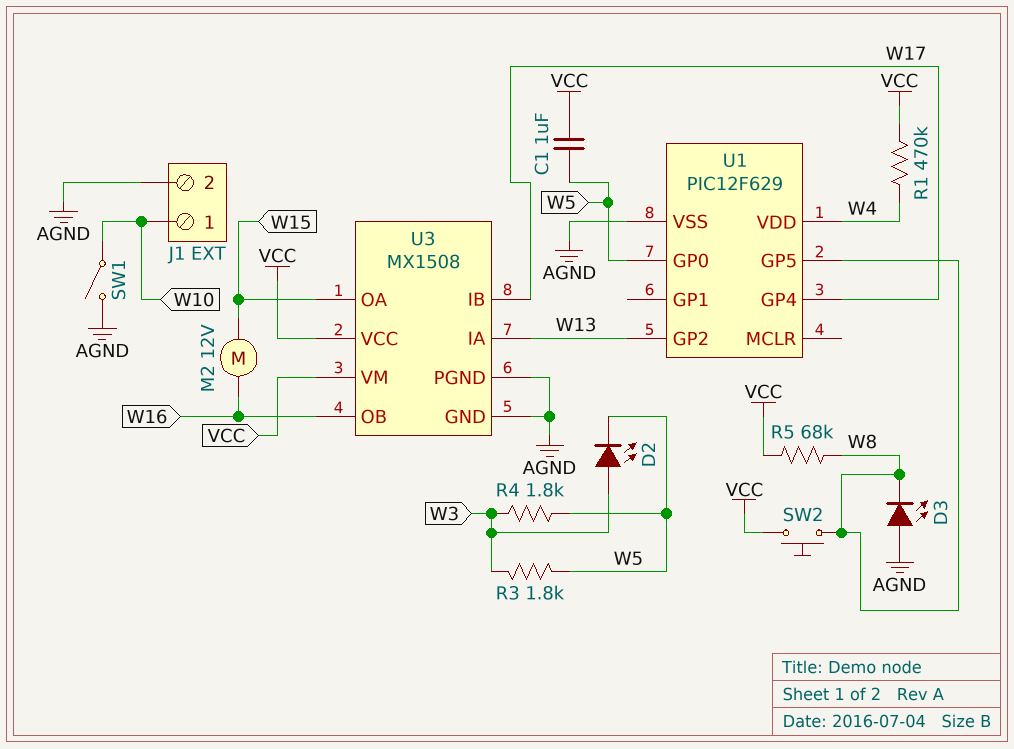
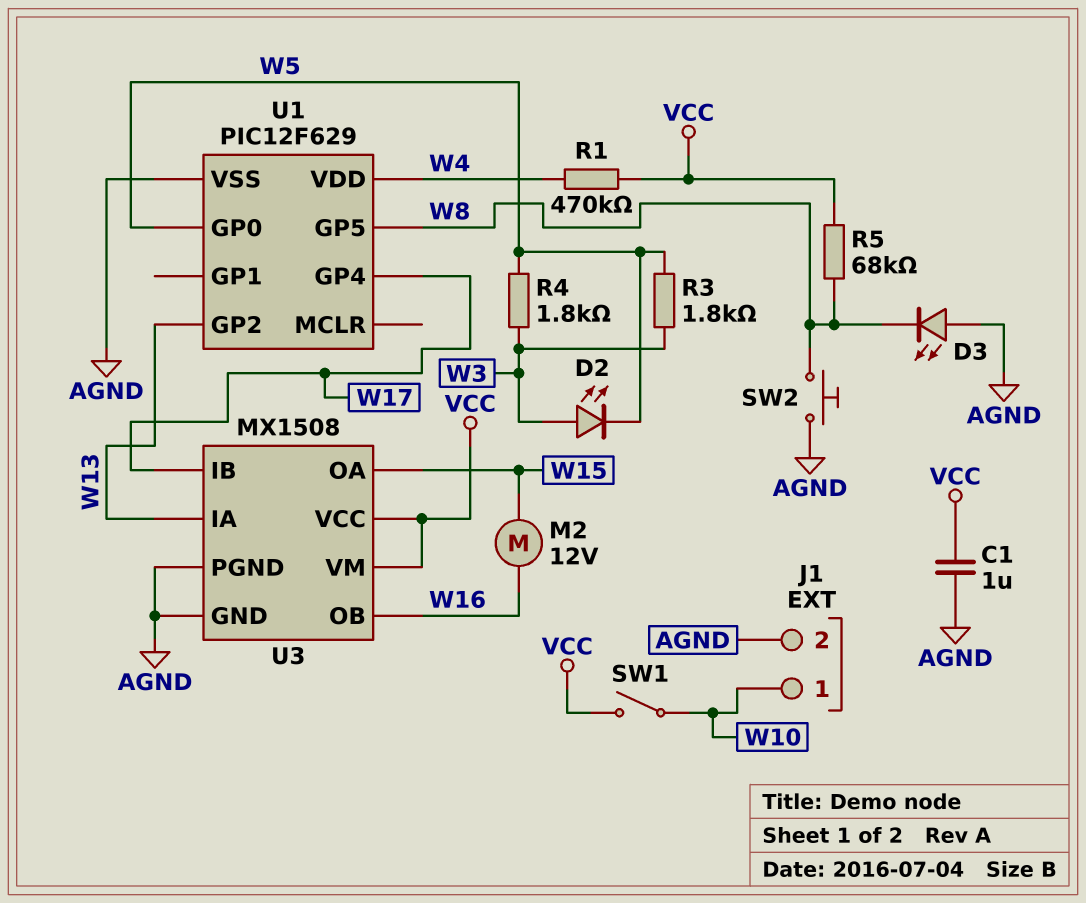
C1: 1uF (VCC, W5) -> 1uF (AGND, VCC)
SW1: switch (AGND, W10) -> switch (VCC, W10)
SW2: button (VCC, W8) -> button (AGND, W8)

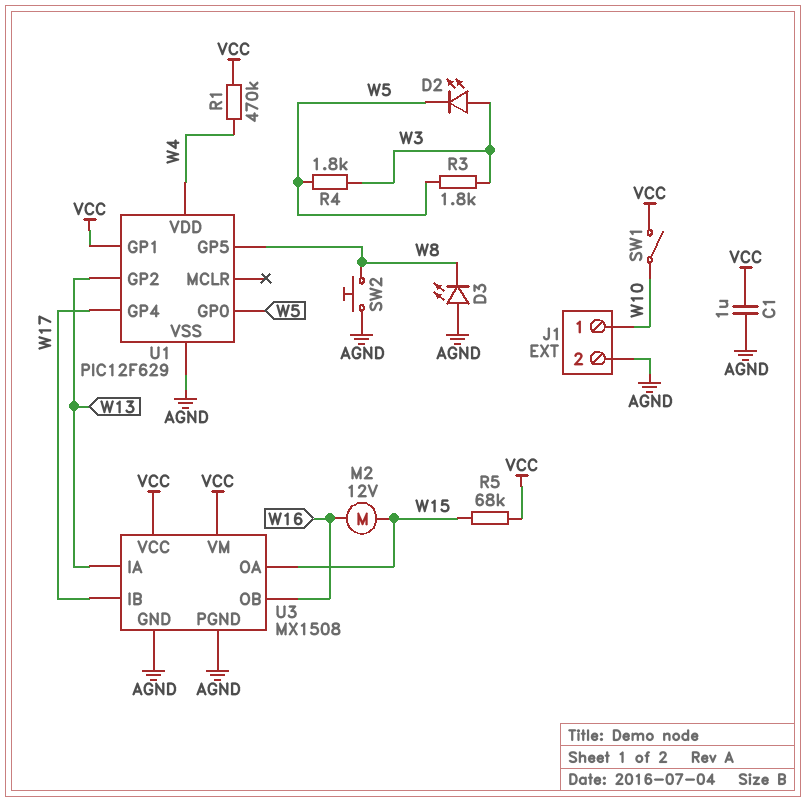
R5: 68k (VCC, W8) -> 68k (VCC, W15)
U1 pin GP1: none -> VCC

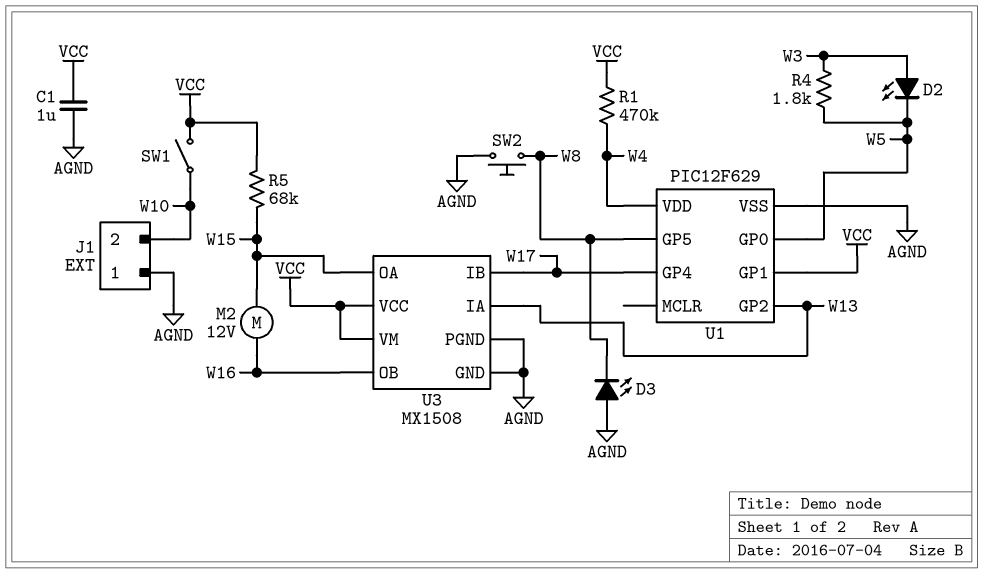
J1 pin 1: W10 -> AGND
J1 pin 2: AGND -> W10
R3: 1.8k (W3, W5) -> none

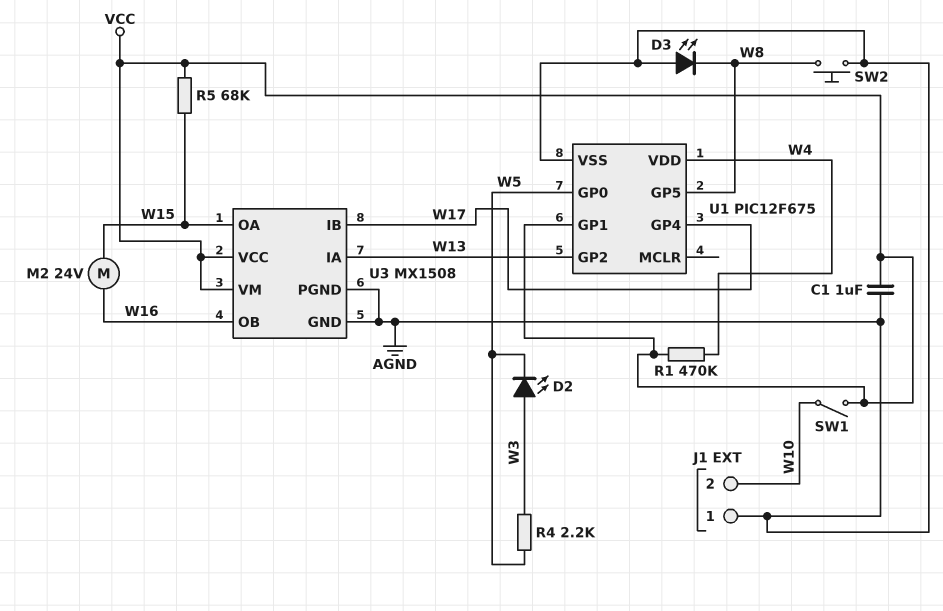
M2: motor 12V (W15, W16) -> motor 24V (W15, W16)
R4: 1.8k (W3, W5) -> 2.2k (W3, W5)
U1: PIC12F629 -> PIC12F675

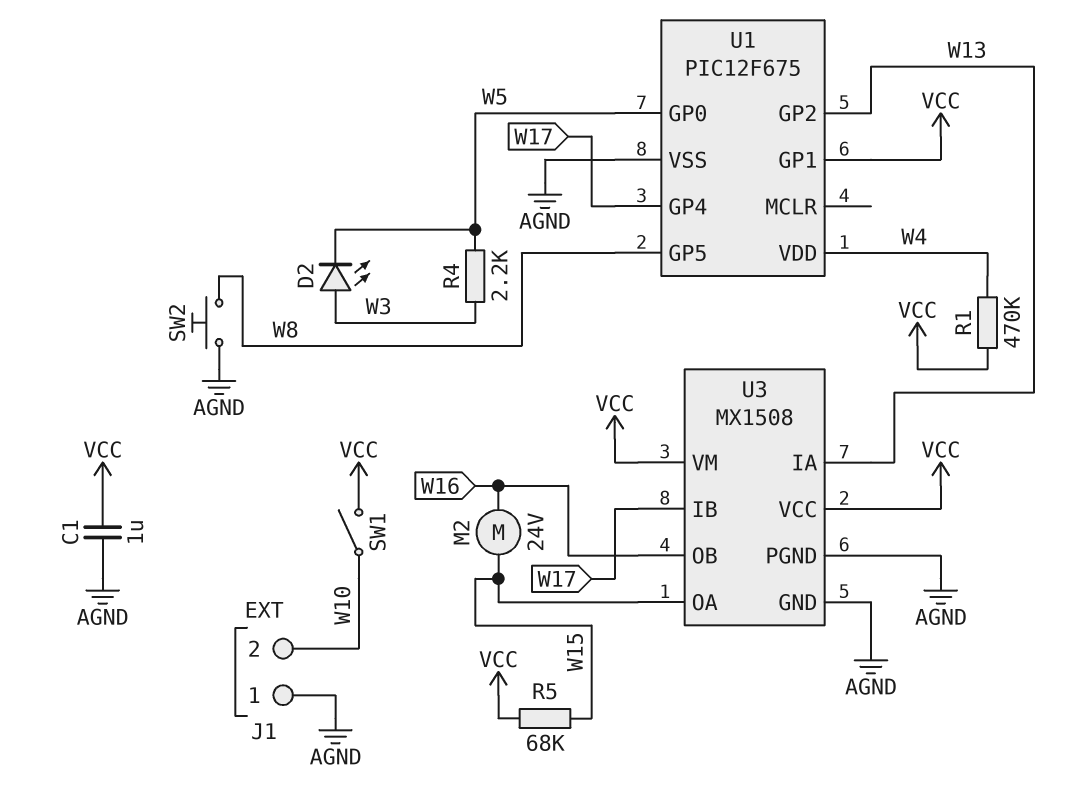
D3: LED (A AGND, K W8) -> none

